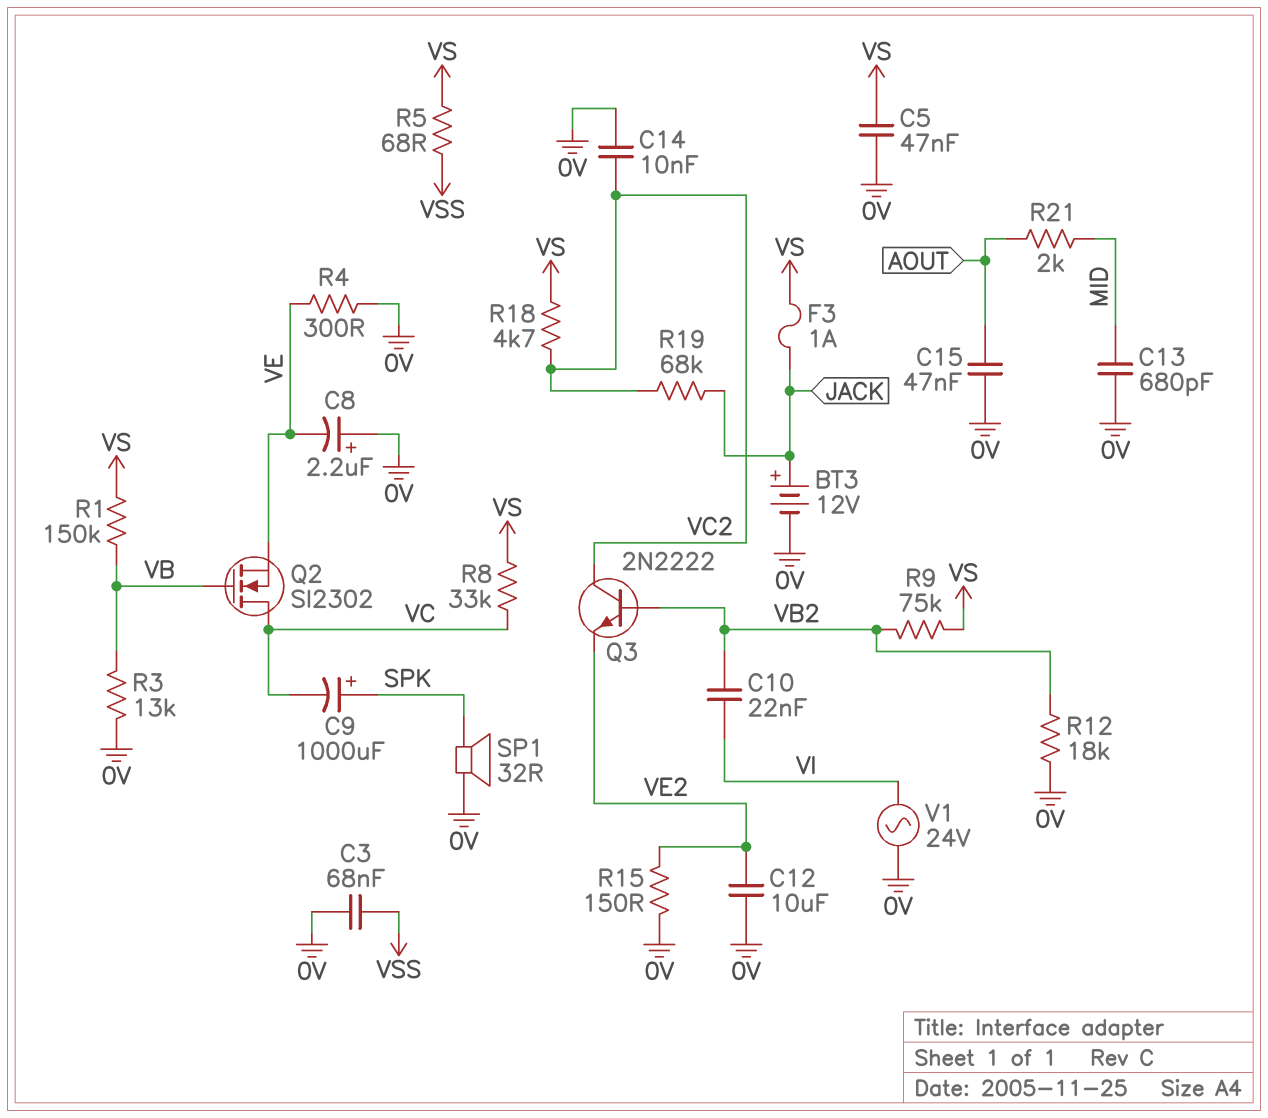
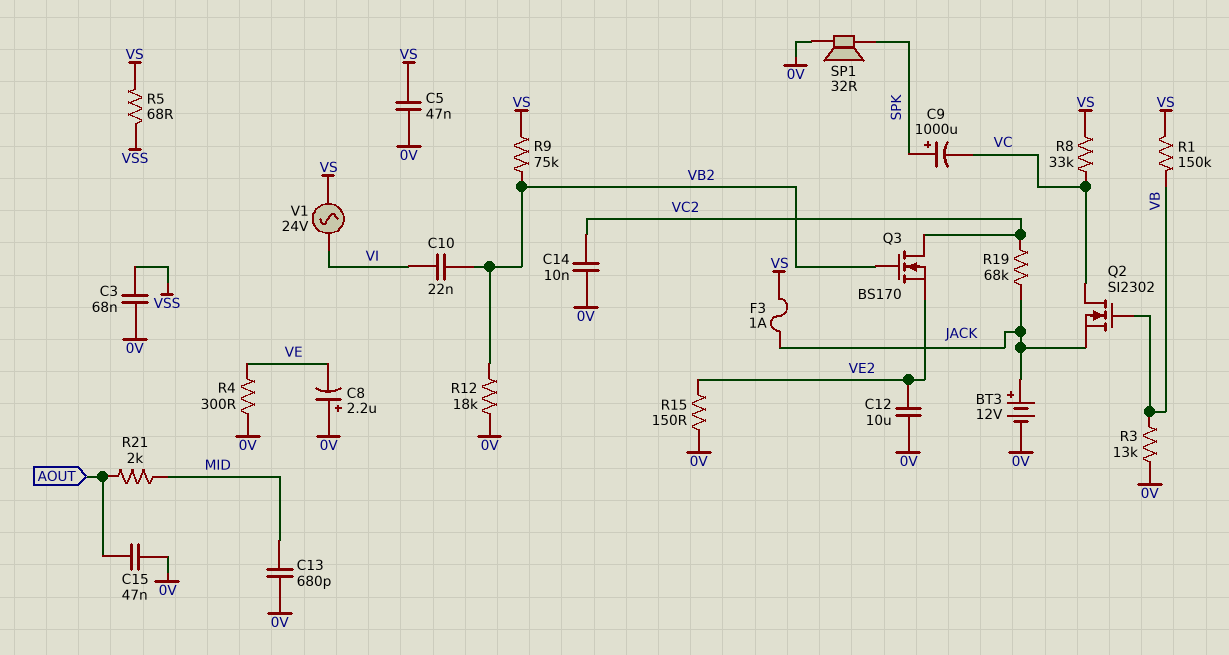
Q2: NMOS SI2302 (G VB, D VC, S VE) -> NMOS SI2302 (G VB, D VC, S JACK)
Q3: NPN 2N2222 (B VB2, C VC2, E VE2) -> NMOS BS170 (G VB2, D VC2, S VE2)
R18: 4.7k (VC2, VS) -> none
V1: AC 24V (0V, VI) -> AC 24V (VI, VS)

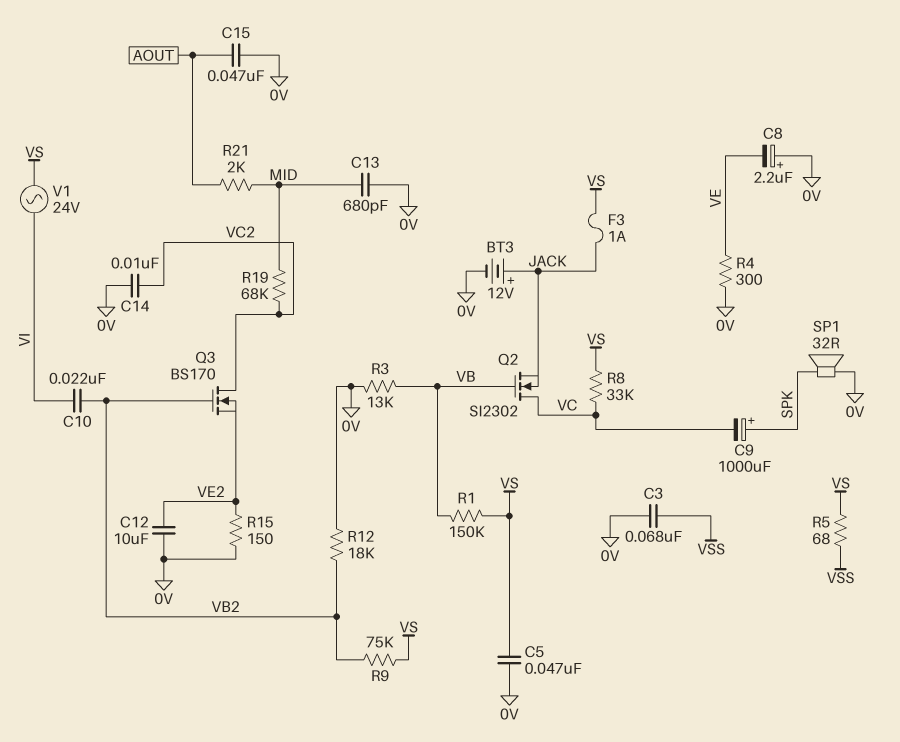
R19: 68k (JACK, VC2) -> 68k (MID, VC2)

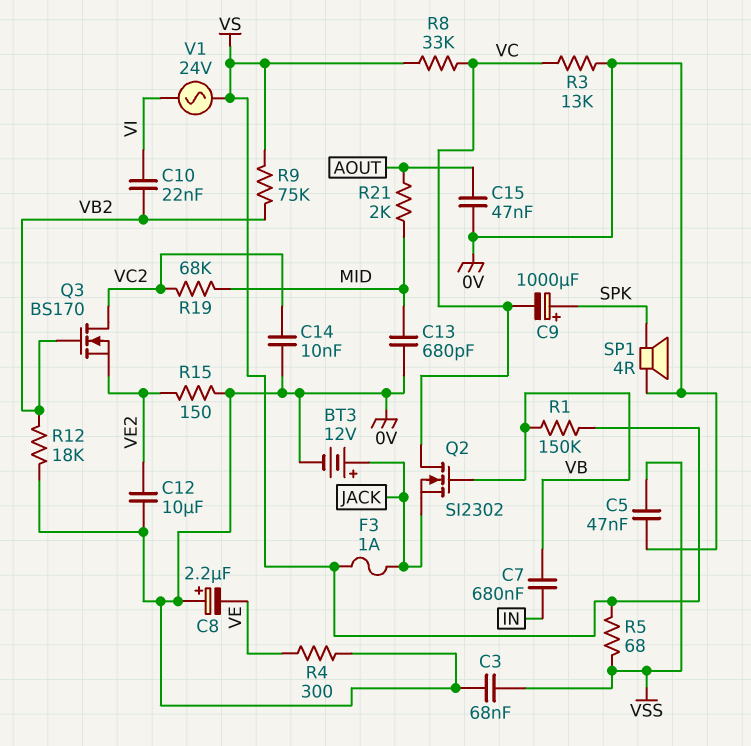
C5: 47nF (0V, VS) -> 47nF (0V, VSS)
C7: none -> 680nF (IN, VB)
R3: 13k (0V, VB) -> 13k (0V, VC)
SP1: speaker 32R (0V, SPK) -> speaker 4R (0V, SPK)

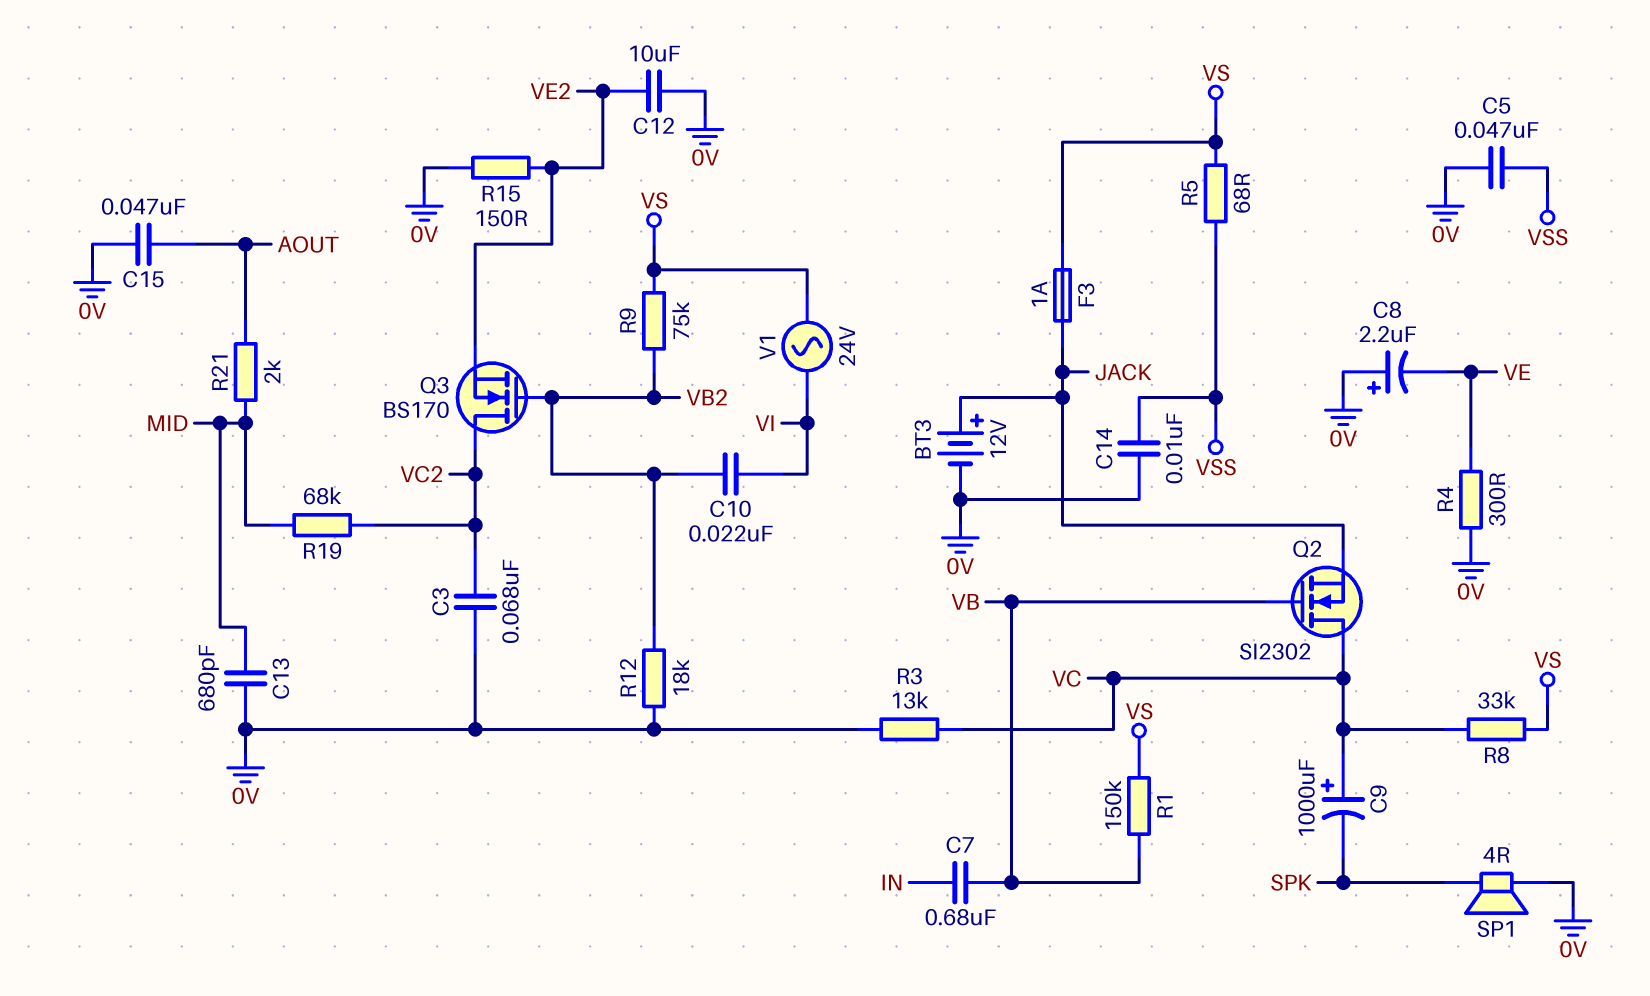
C3: 68nF (0V, VSS) -> 68nF (0V, VC2)
C9: 1000uF (plus SPK, minus VC) -> 1000uF (plus VC, minus SPK)
C14: 10nF (0V, VC2) -> 10nF (0V, VSS)

